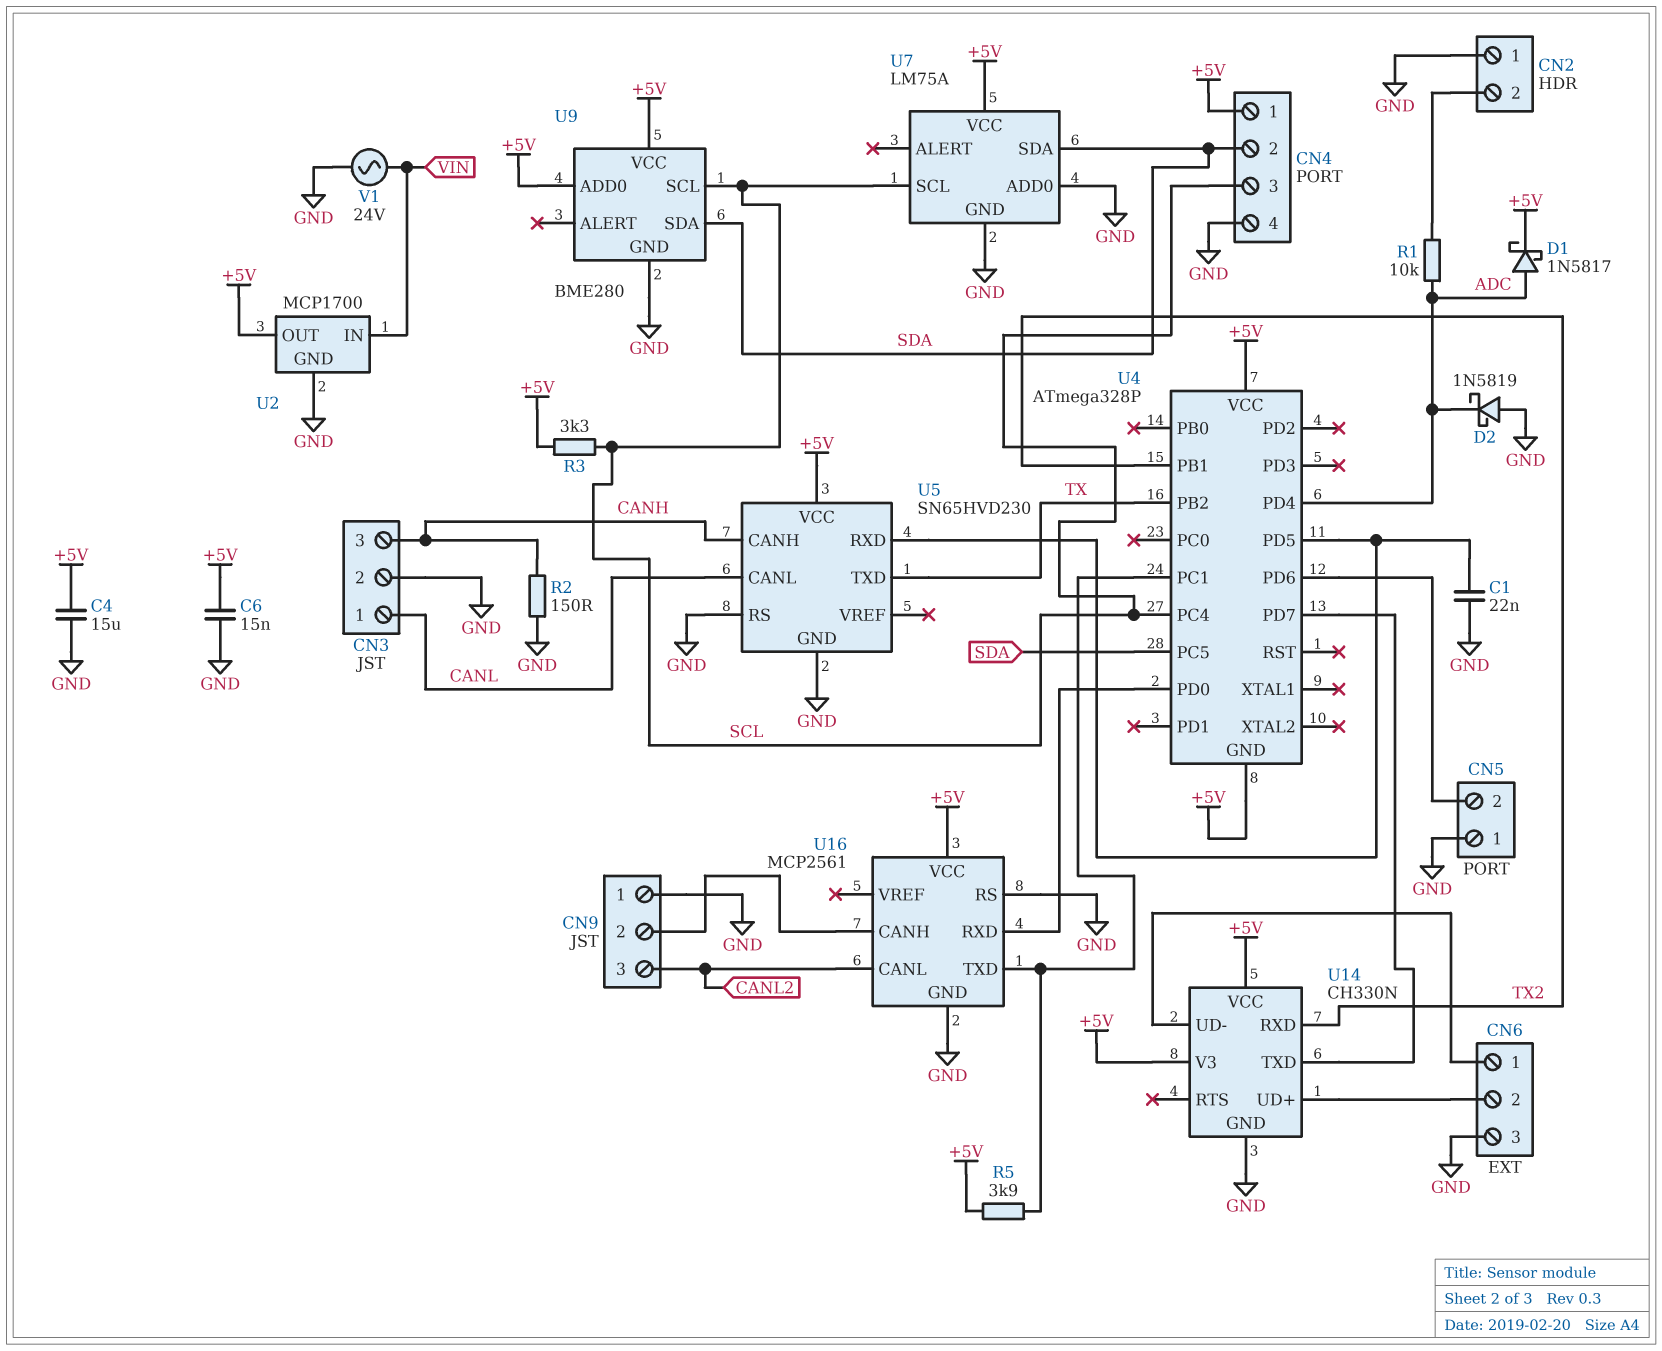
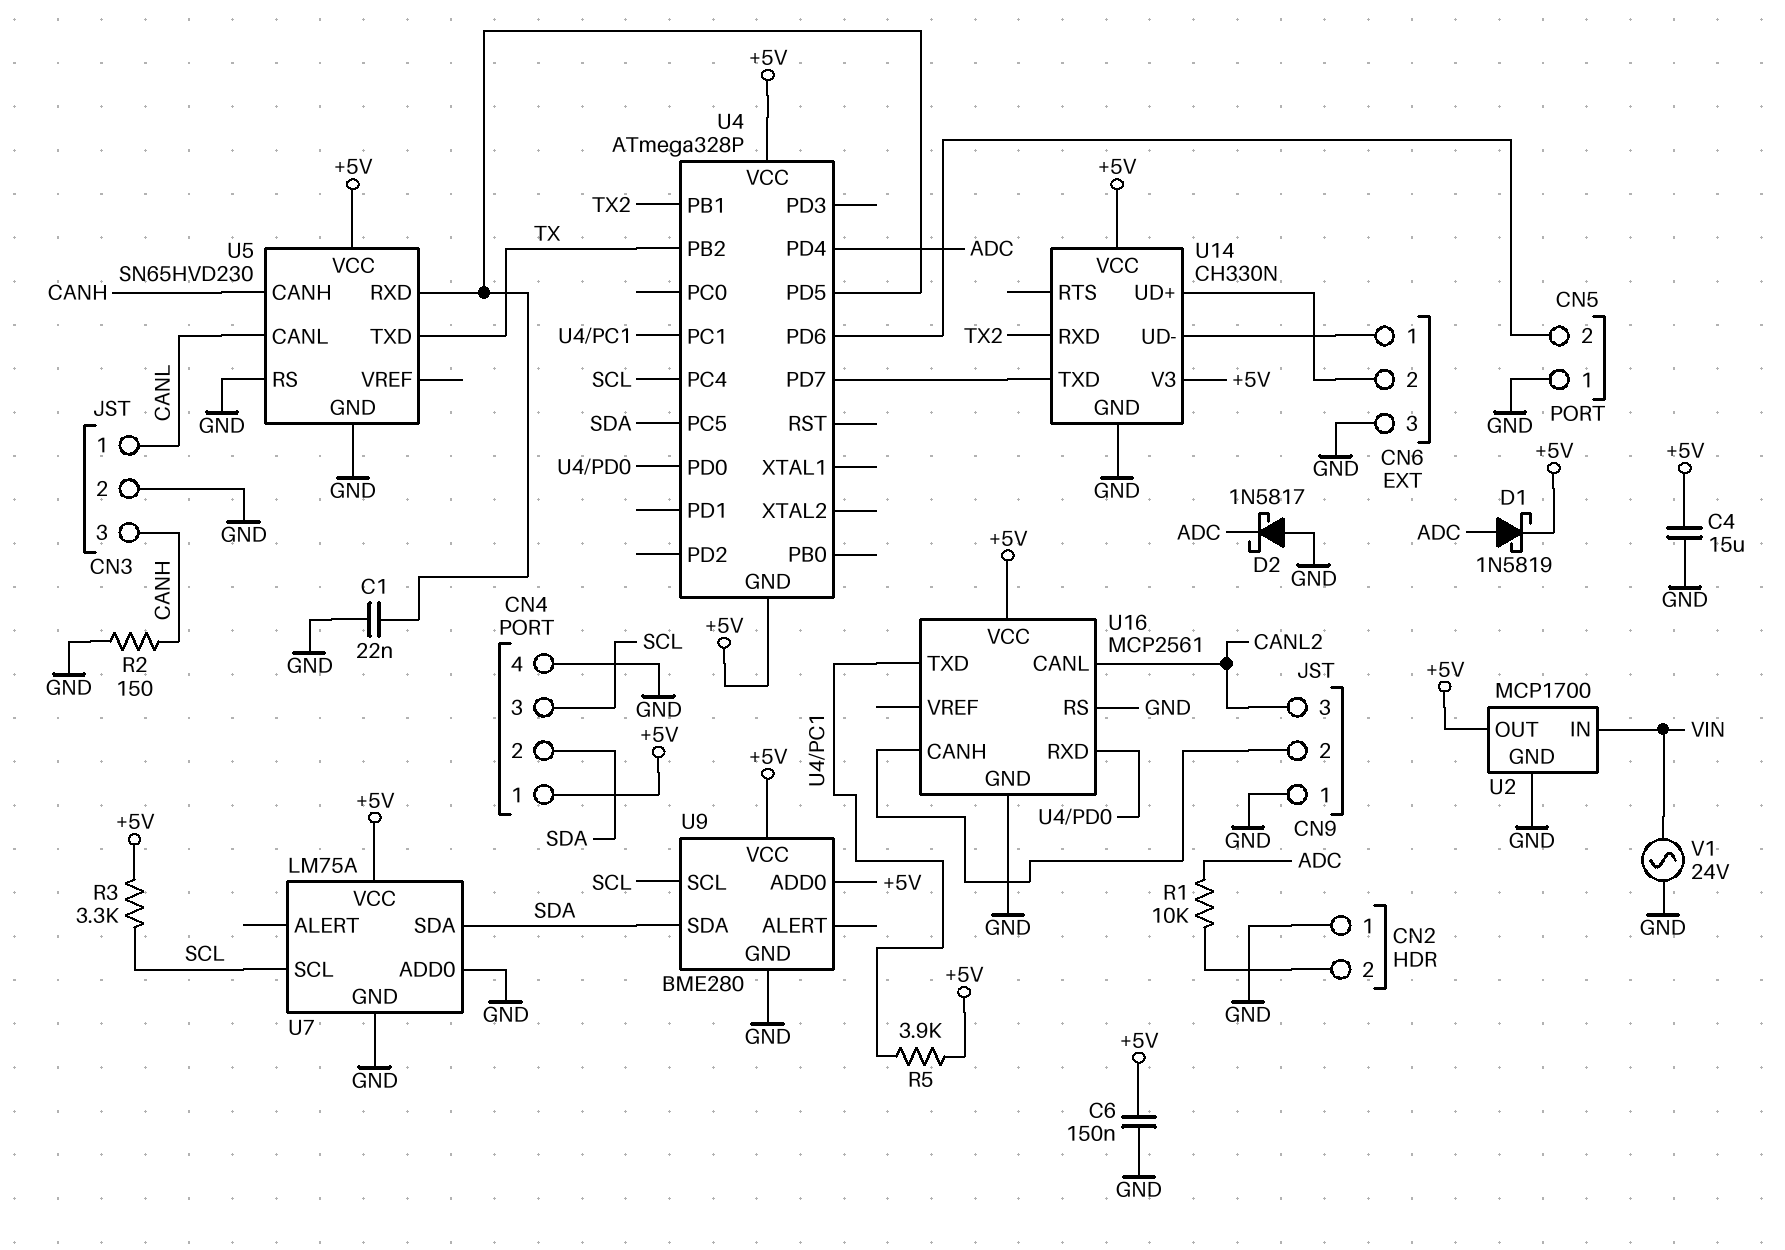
C6: 15nF (+5V, GND) -> 150nF (+5V, GND)
D1: schottky 1N5817 (A ADC, K +5V) -> schottky 1N5819 (A ADC, K +5V)
D2: schottky 1N5819 (A GND, K ADC) -> schottky 1N5817 (A GND, K ADC)

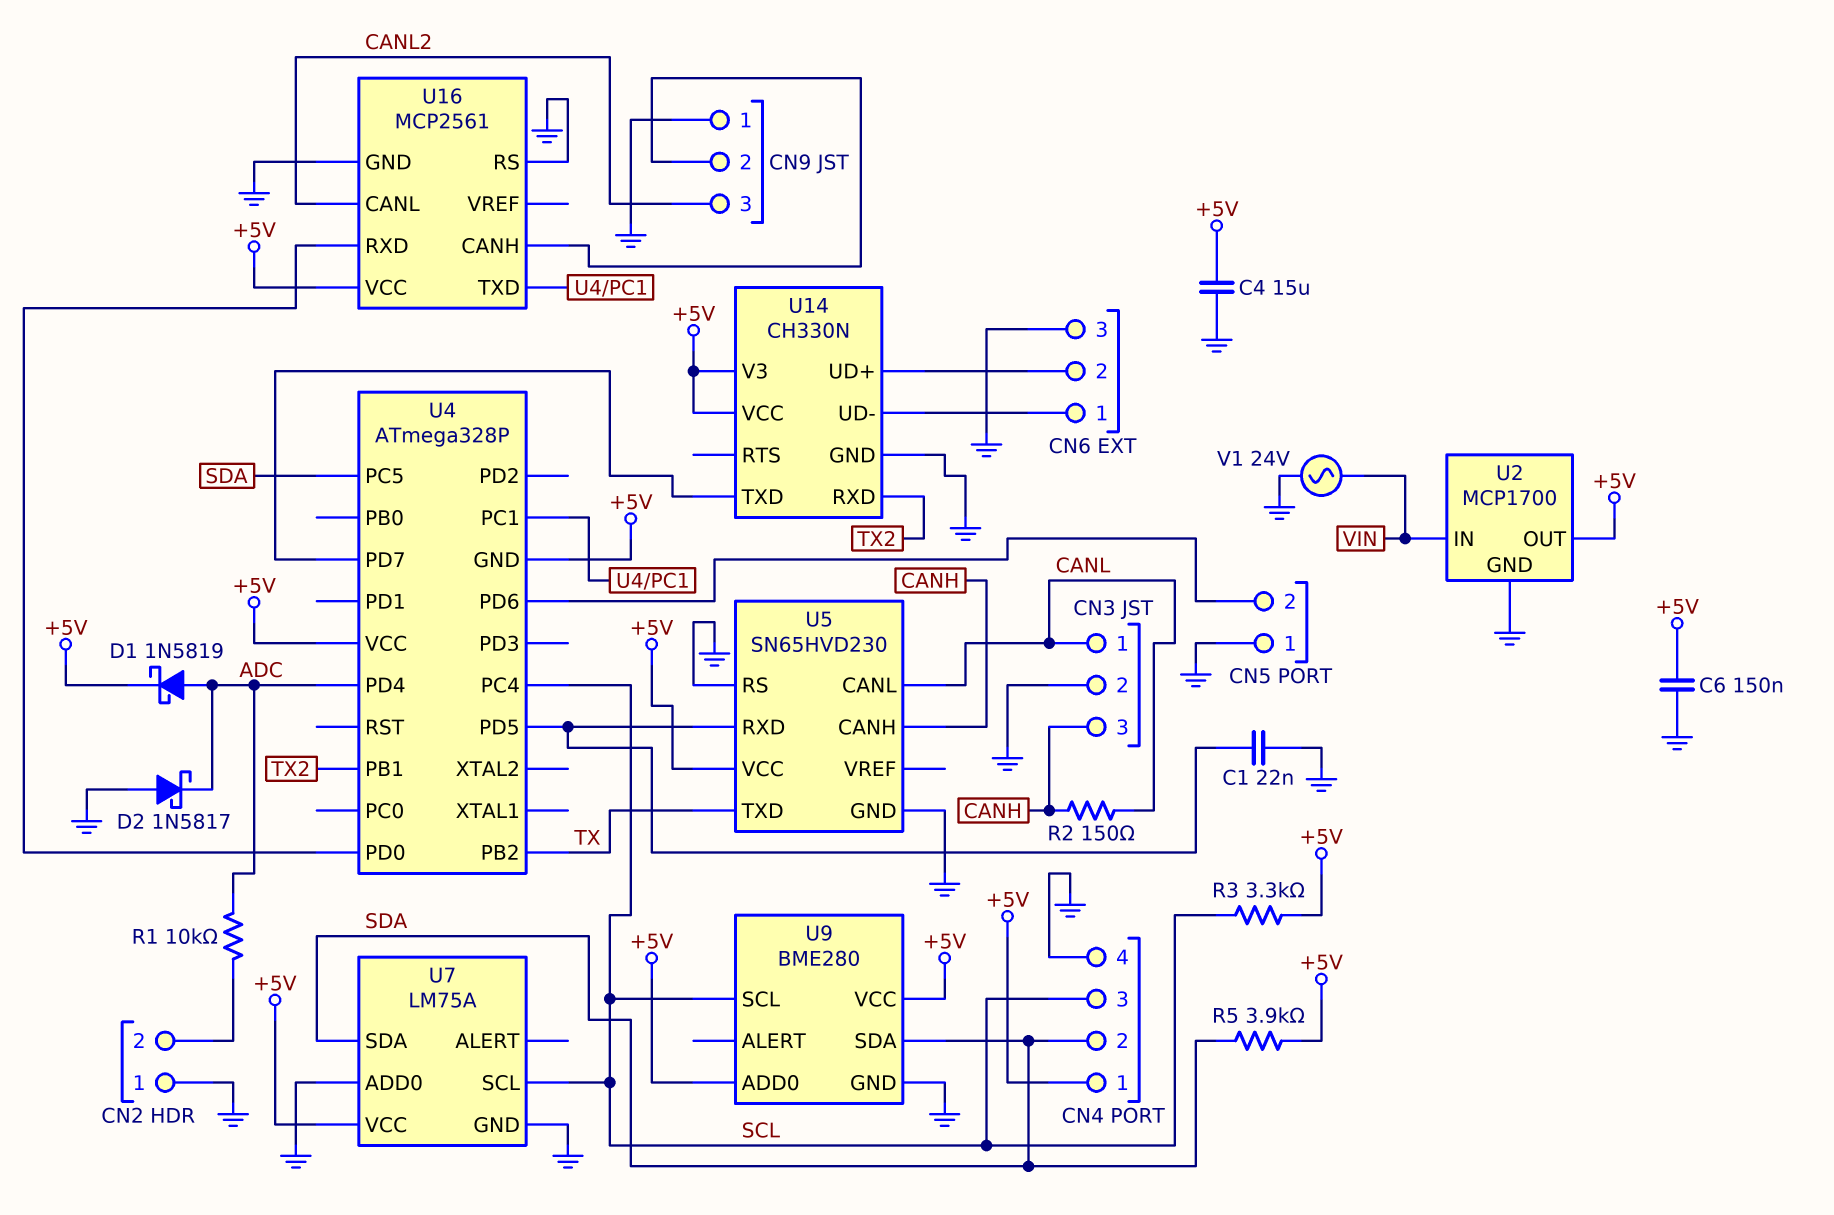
R2: 150 (CANH, GND) -> 150 (CANH, CANL)
R5: 3.9k (+5V, U4/PC1) -> 3.9k (+5V, SDA)

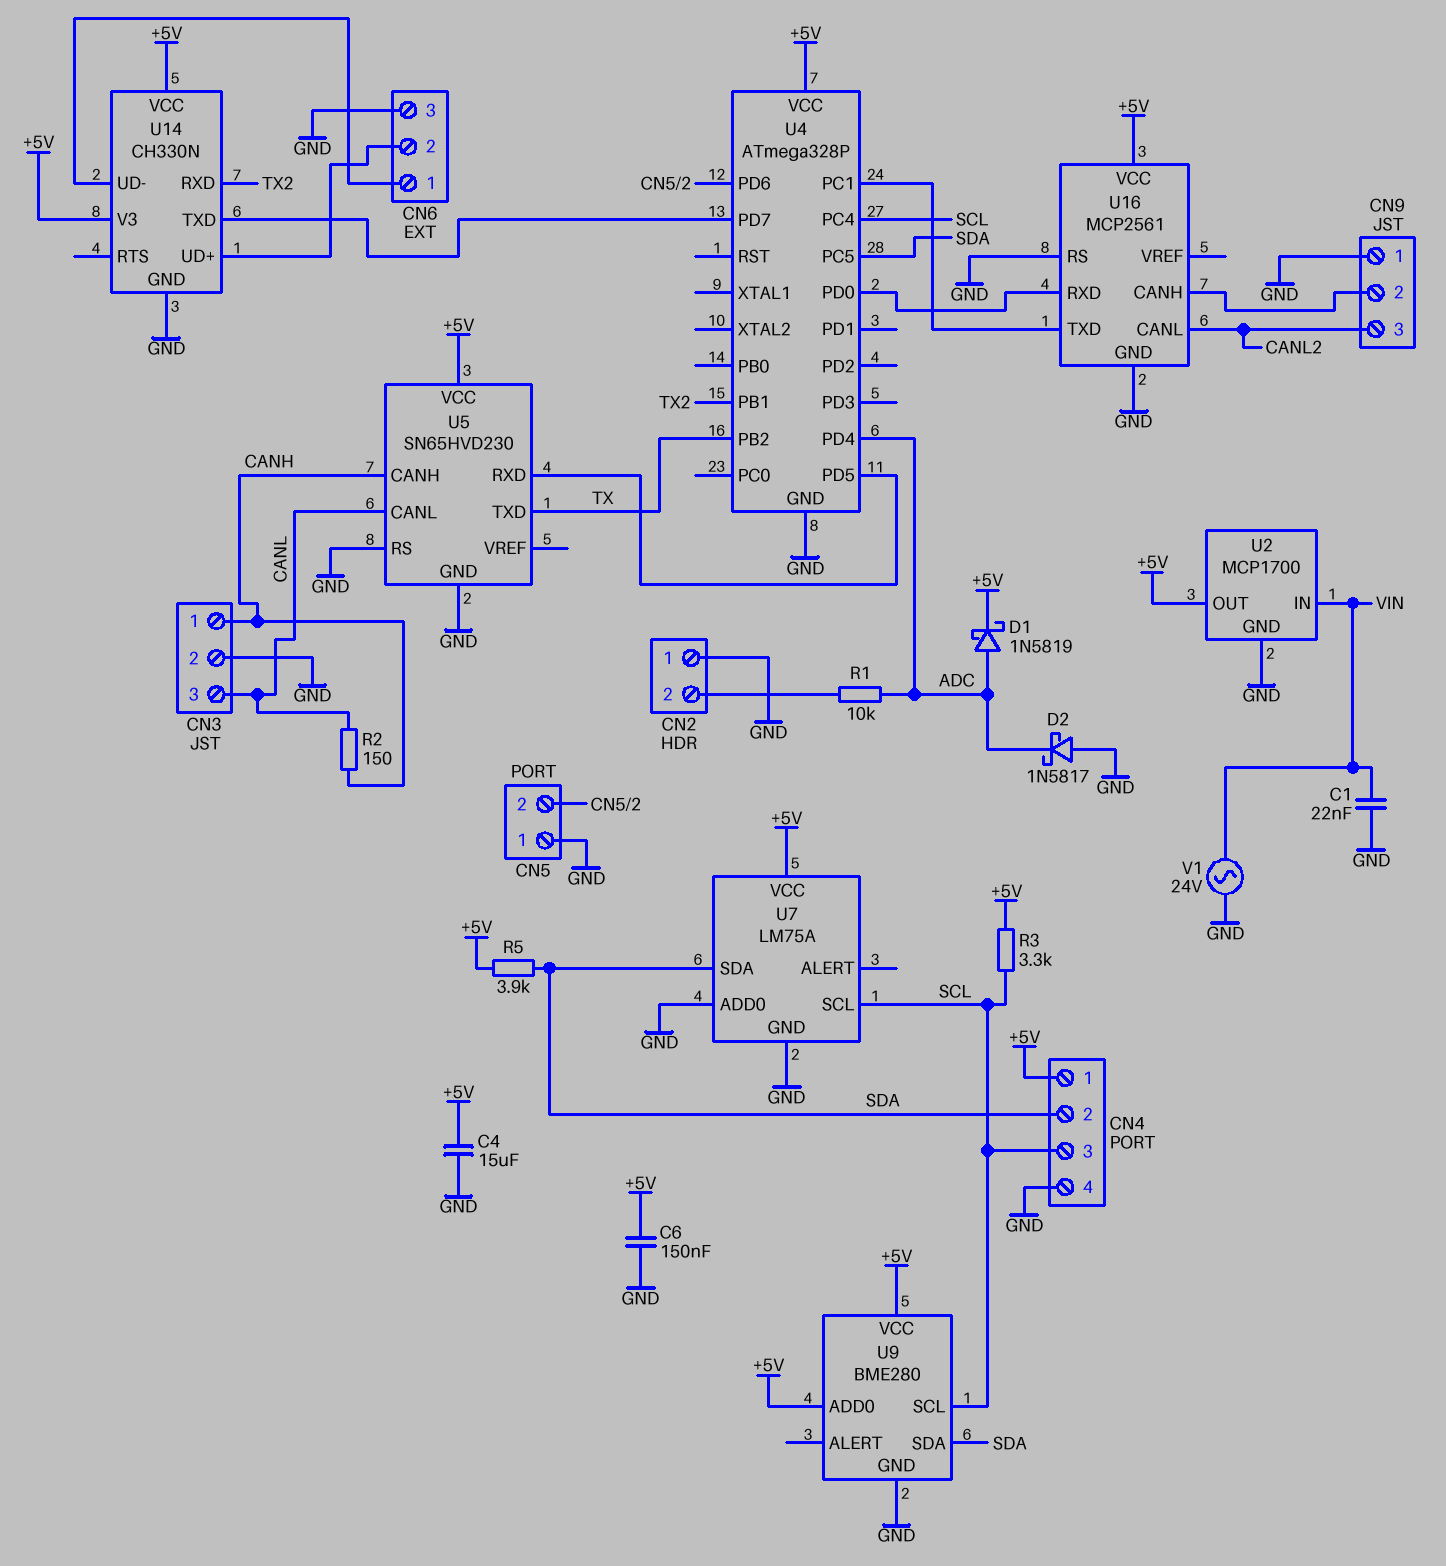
C1: 22nF (GND, U4/PD5) -> 22nF (GND, VIN)
CN3 pin 1: CANL -> CANH
CN3 pin 3: CANH -> CANL
U4 pin GND: +5V -> GND

